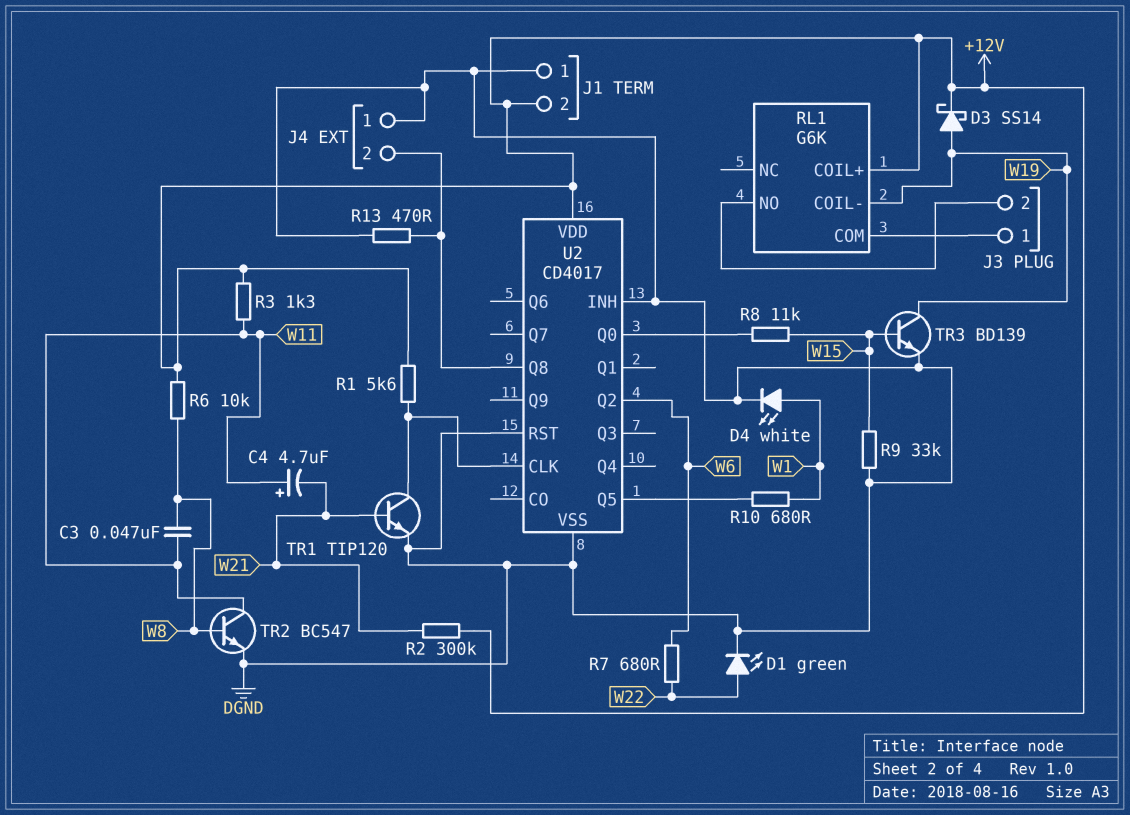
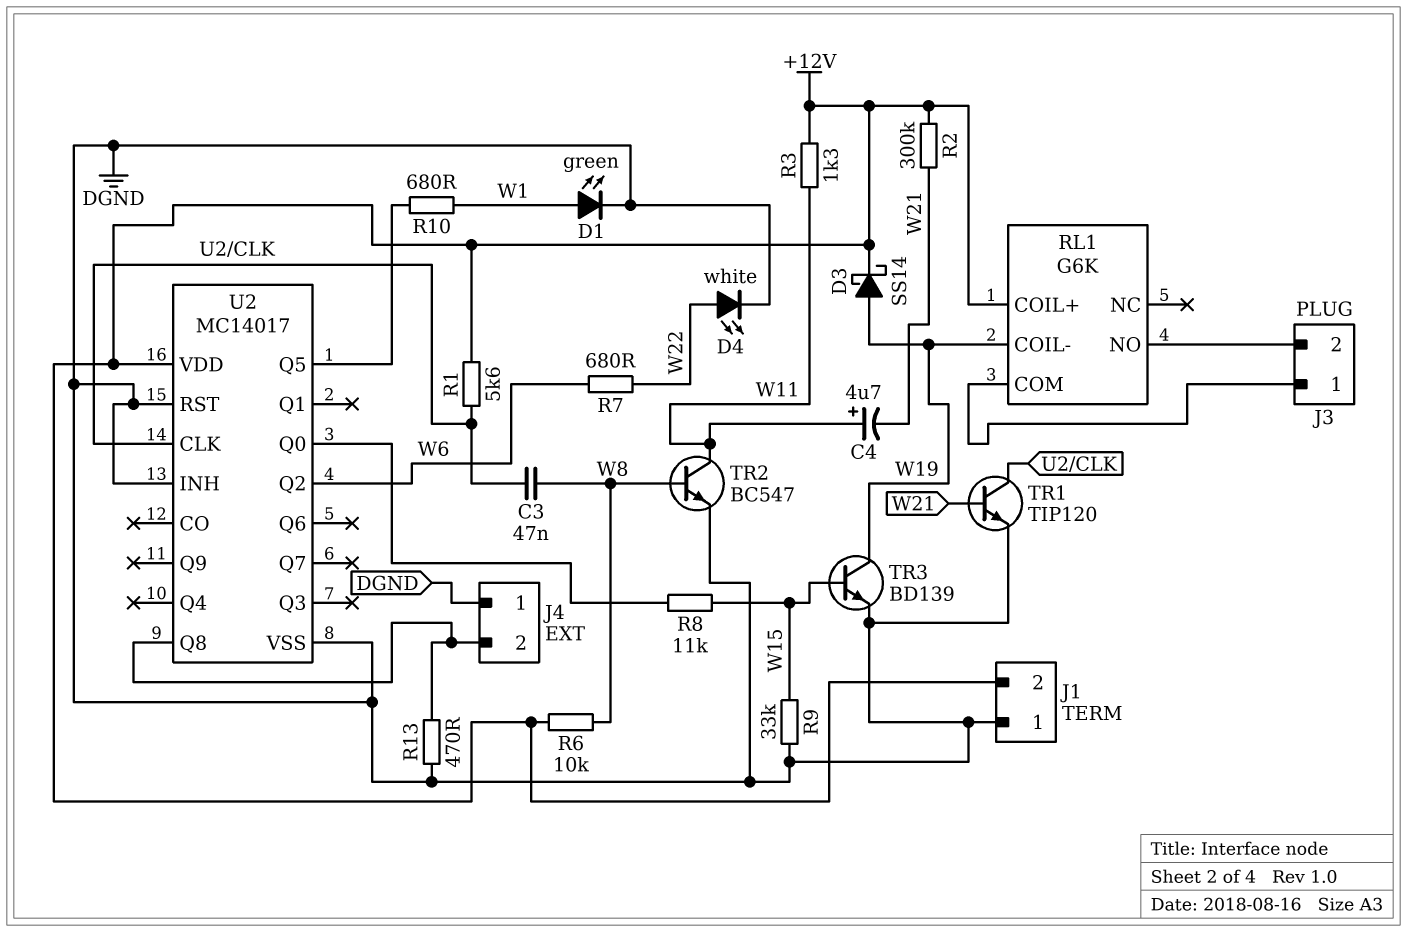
C3: 47nF (W8, W11) -> 47nF (U2/CLK, W8)
D1: LED green (A W22, K DGND) -> LED green (A W1, K DGND)
D4: LED white (A W1, K DGND) -> LED white (A W22, K DGND)
U2: CD4017 -> MC14017

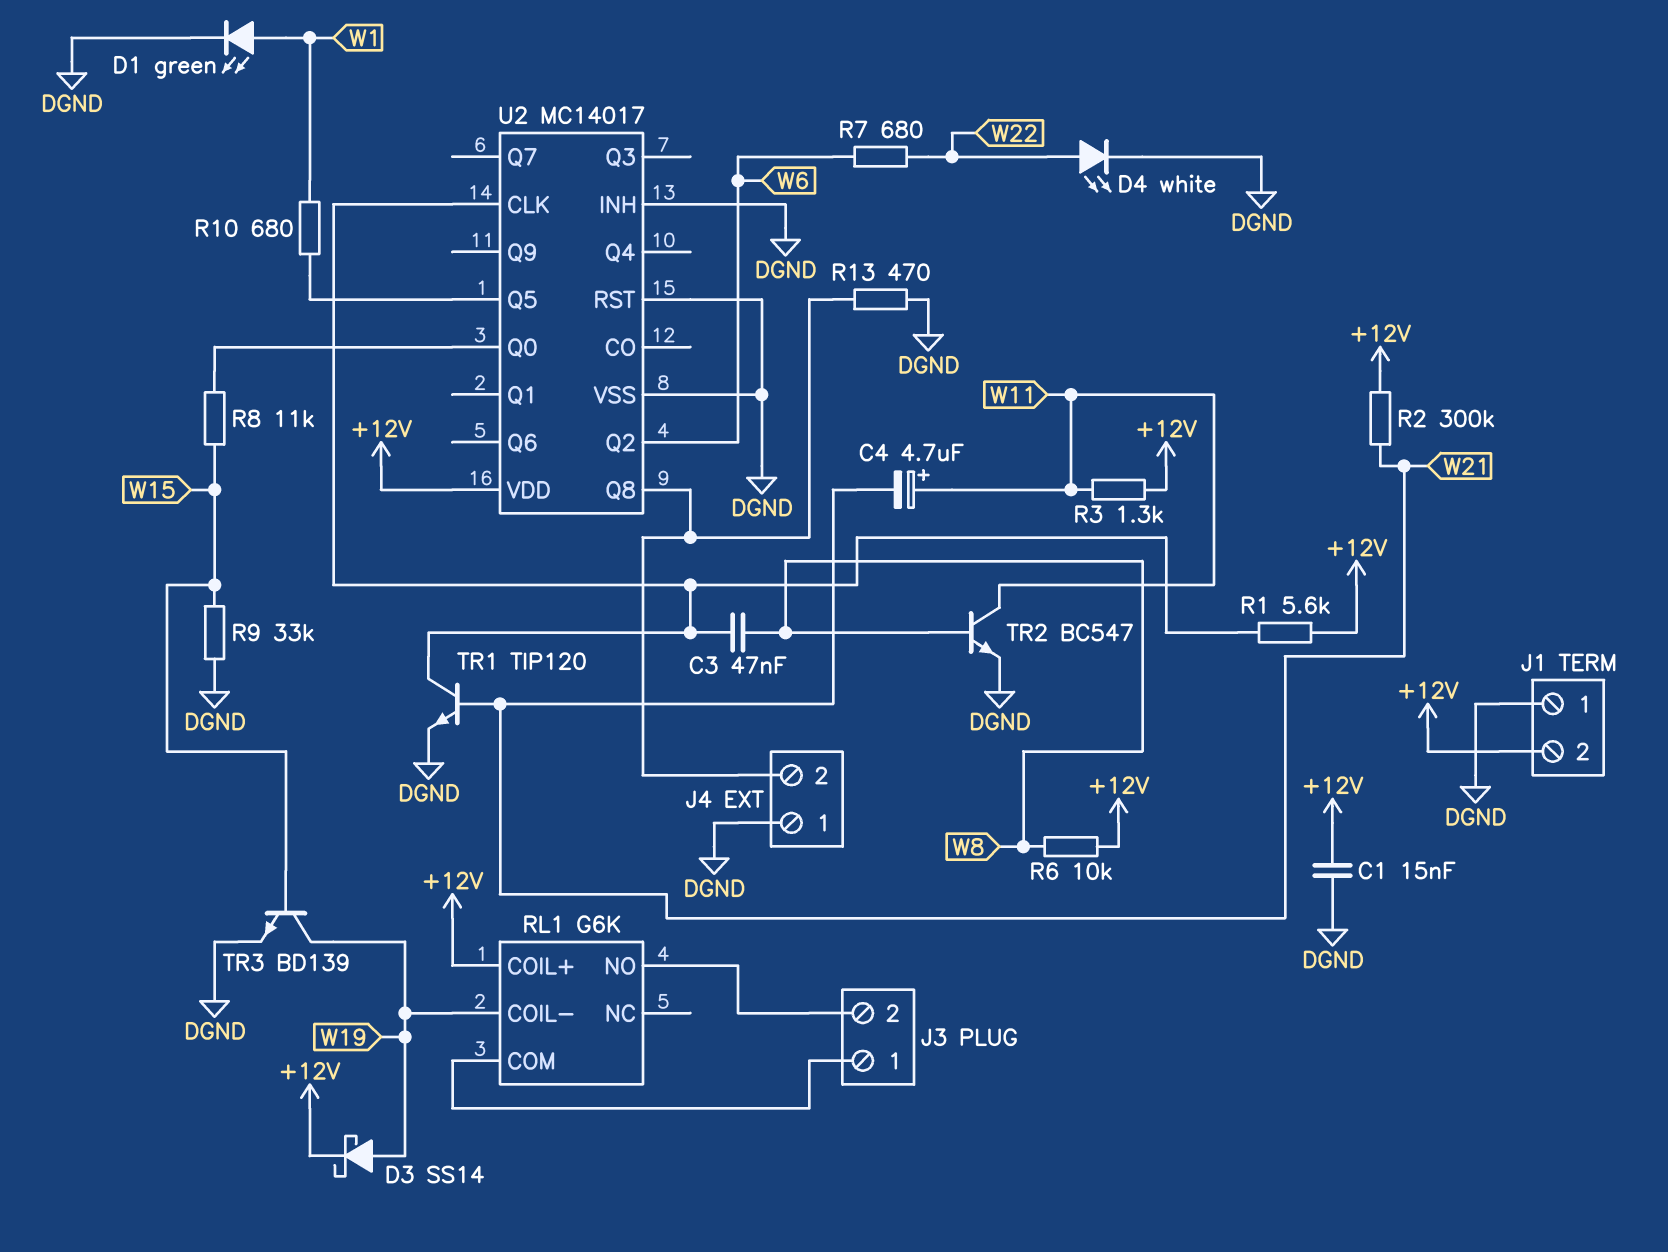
C1: none -> 15nF (+12V, DGND)

